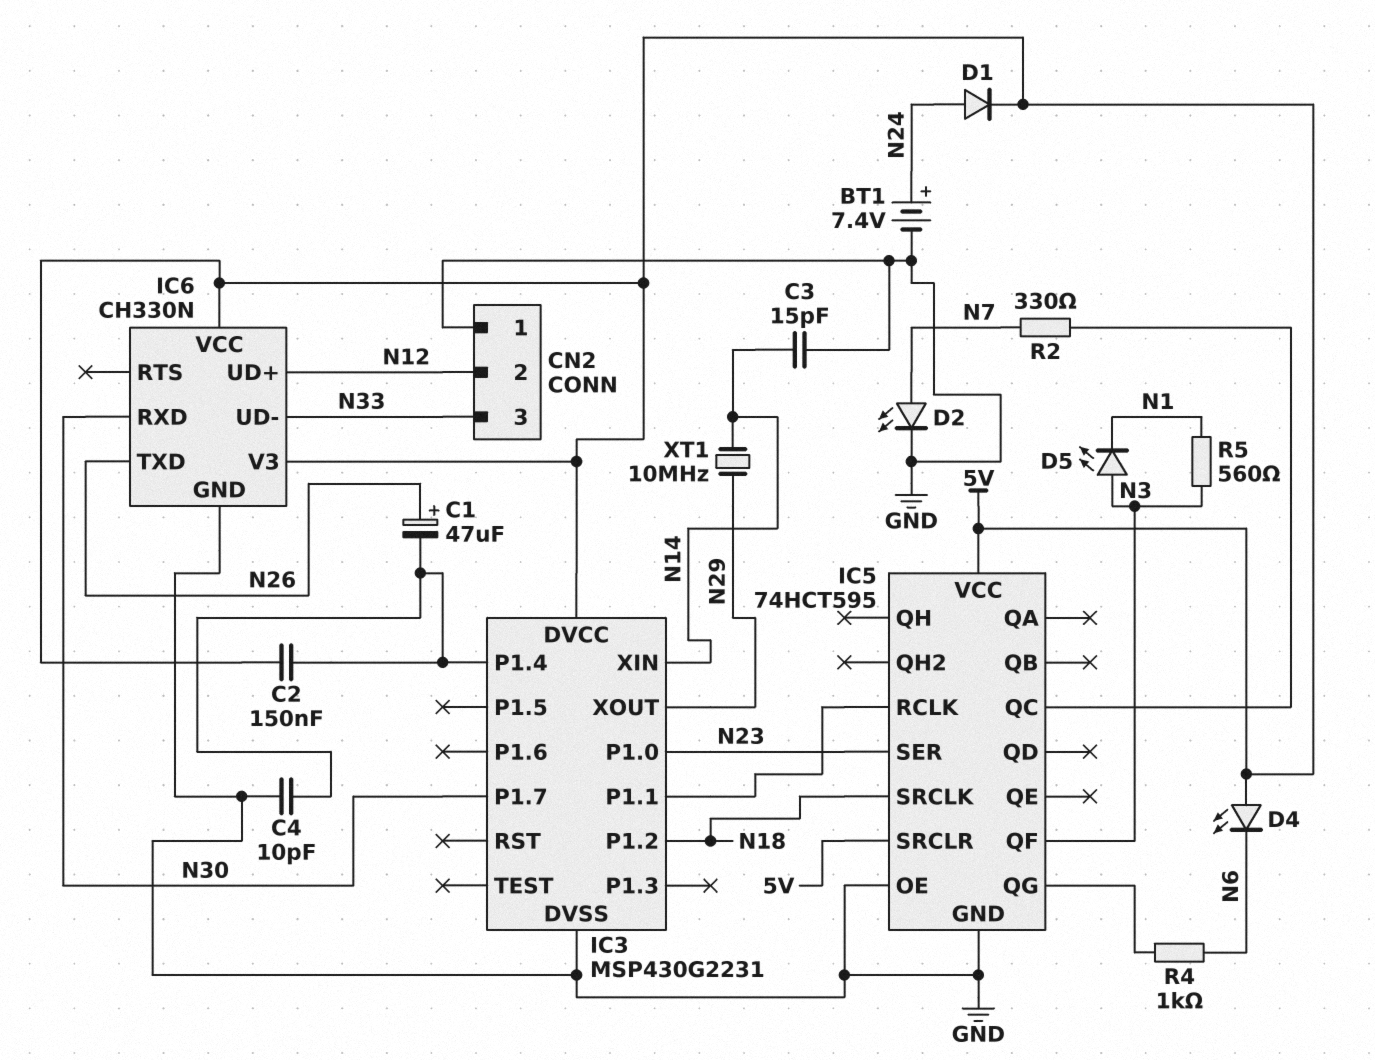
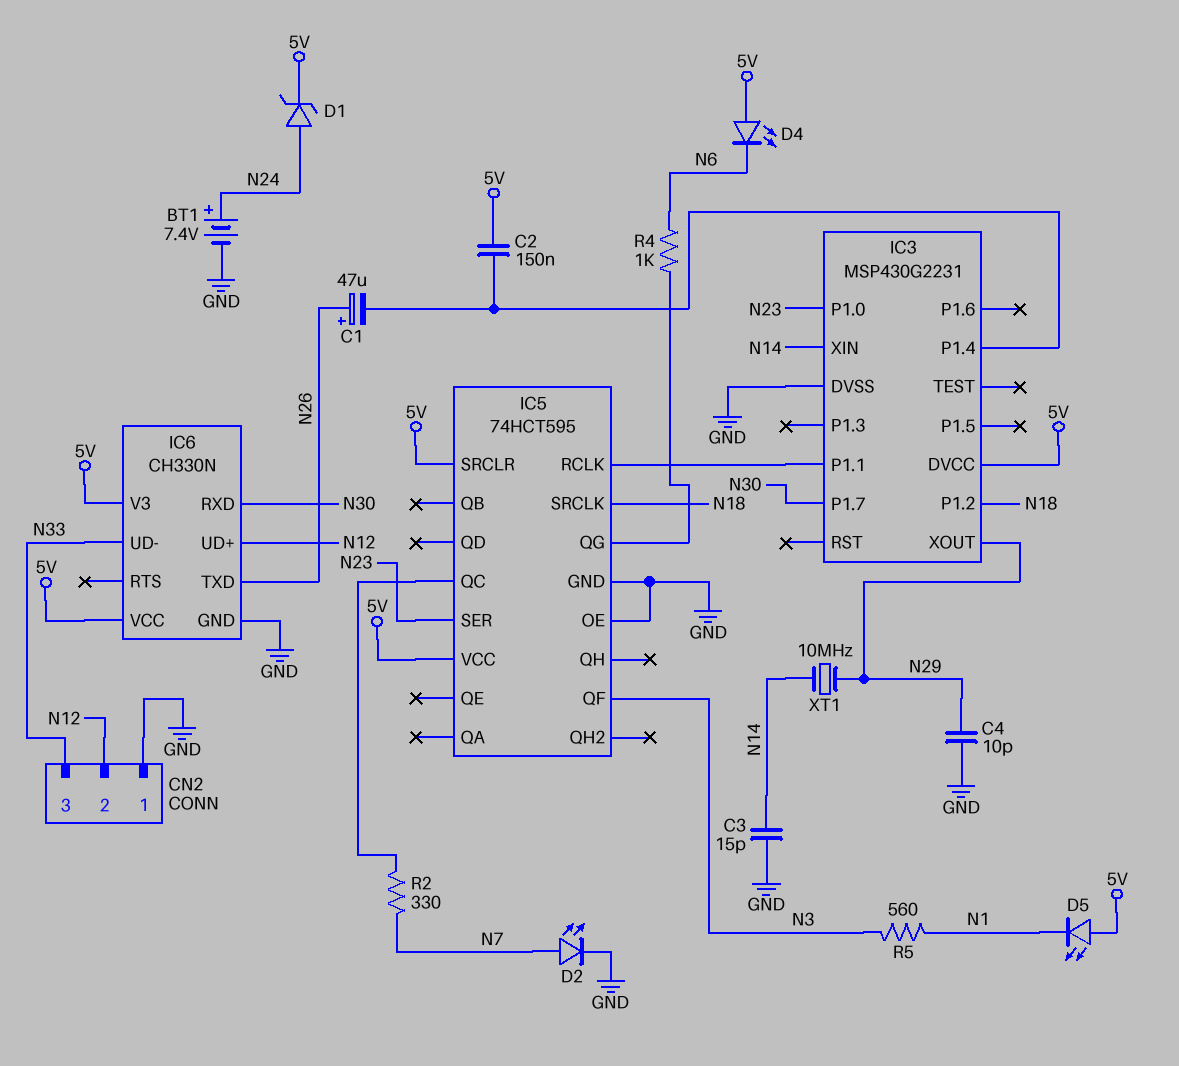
C4: 10pF (GND, IC3/P1.4) -> 10pF (GND, N29)
D1: diode (A N24, K 5V) -> zener (A N24, K 5V)
D5: LED (A N3, K N1) -> LED (A 5V, K N1)

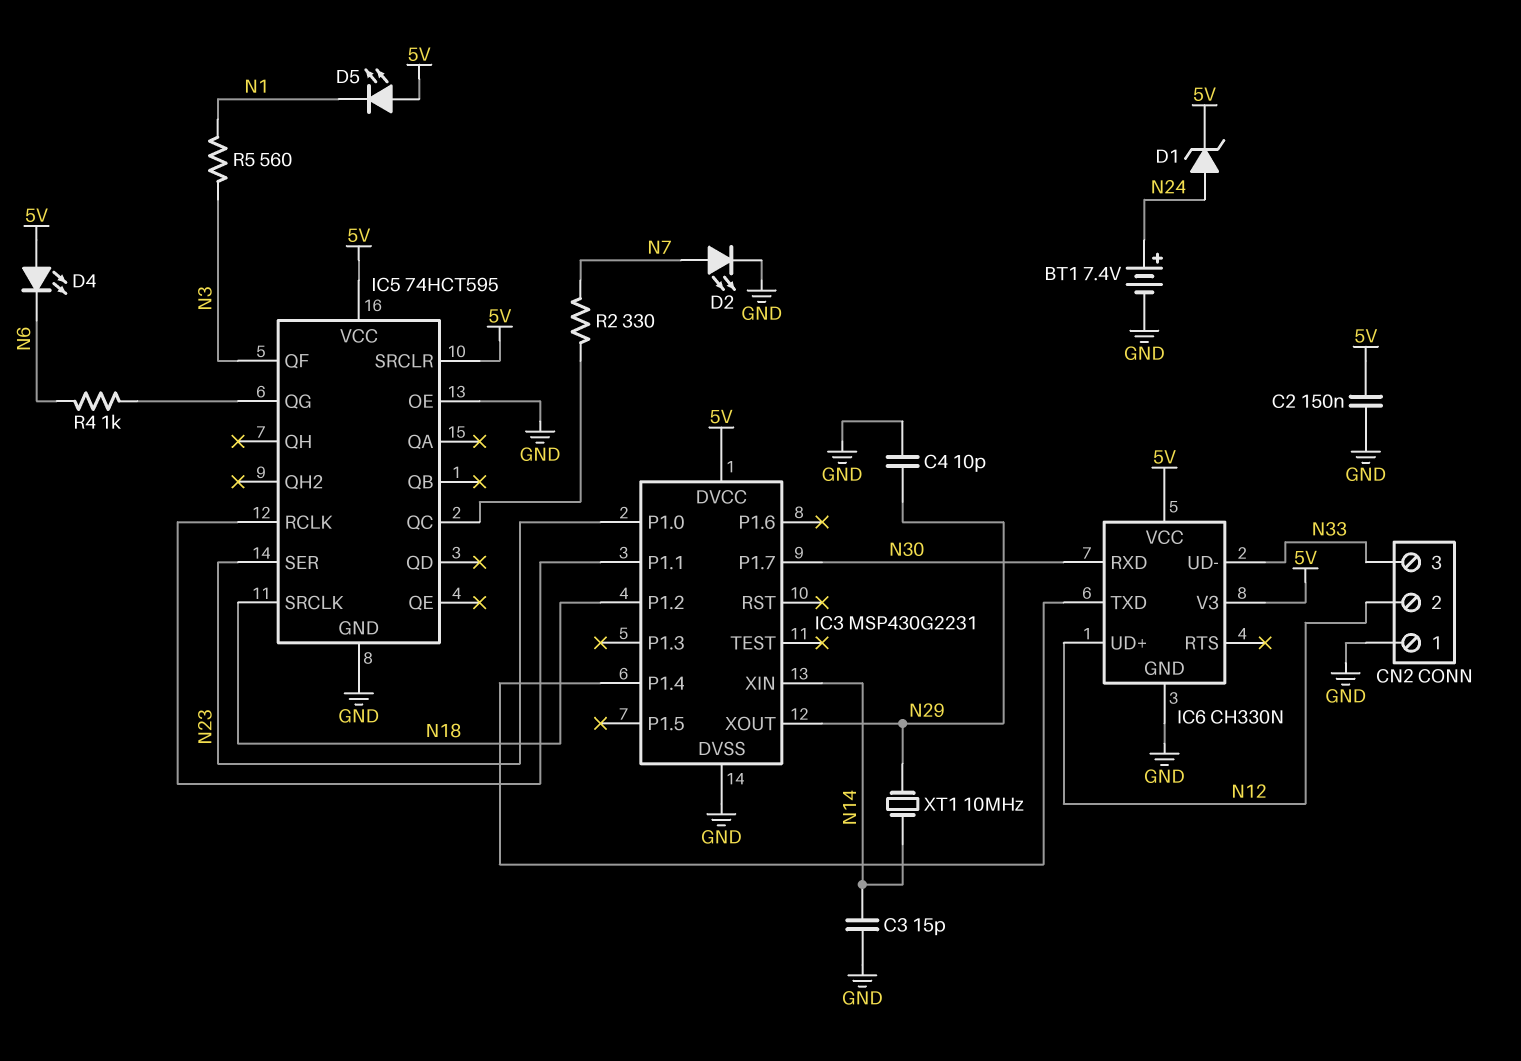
C1: 47uF (plus N26, minus IC3/P1.4) -> none
C2: 150nF (5V, IC3/P1.4) -> 150nF (5V, GND)
IC6 pin TXD: N26 -> IC3/P1.4

